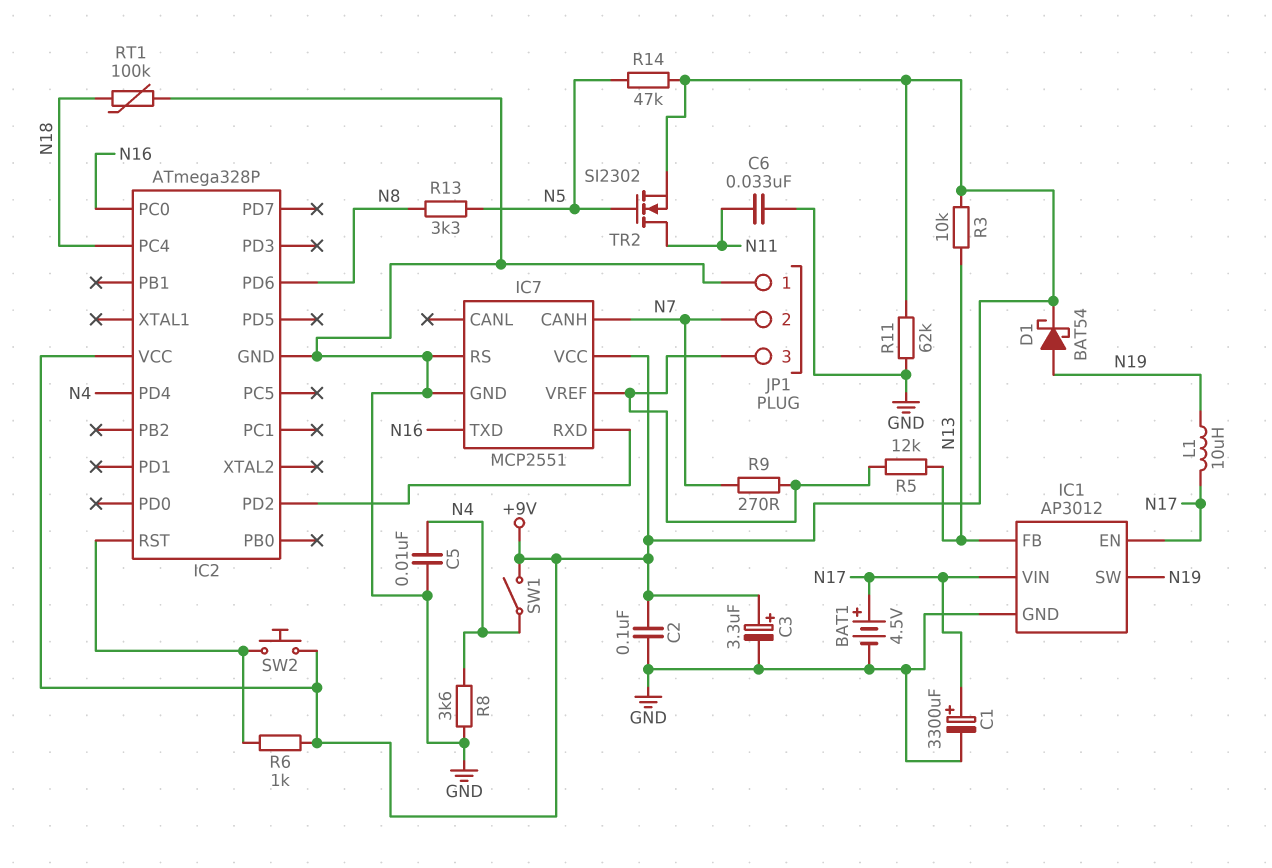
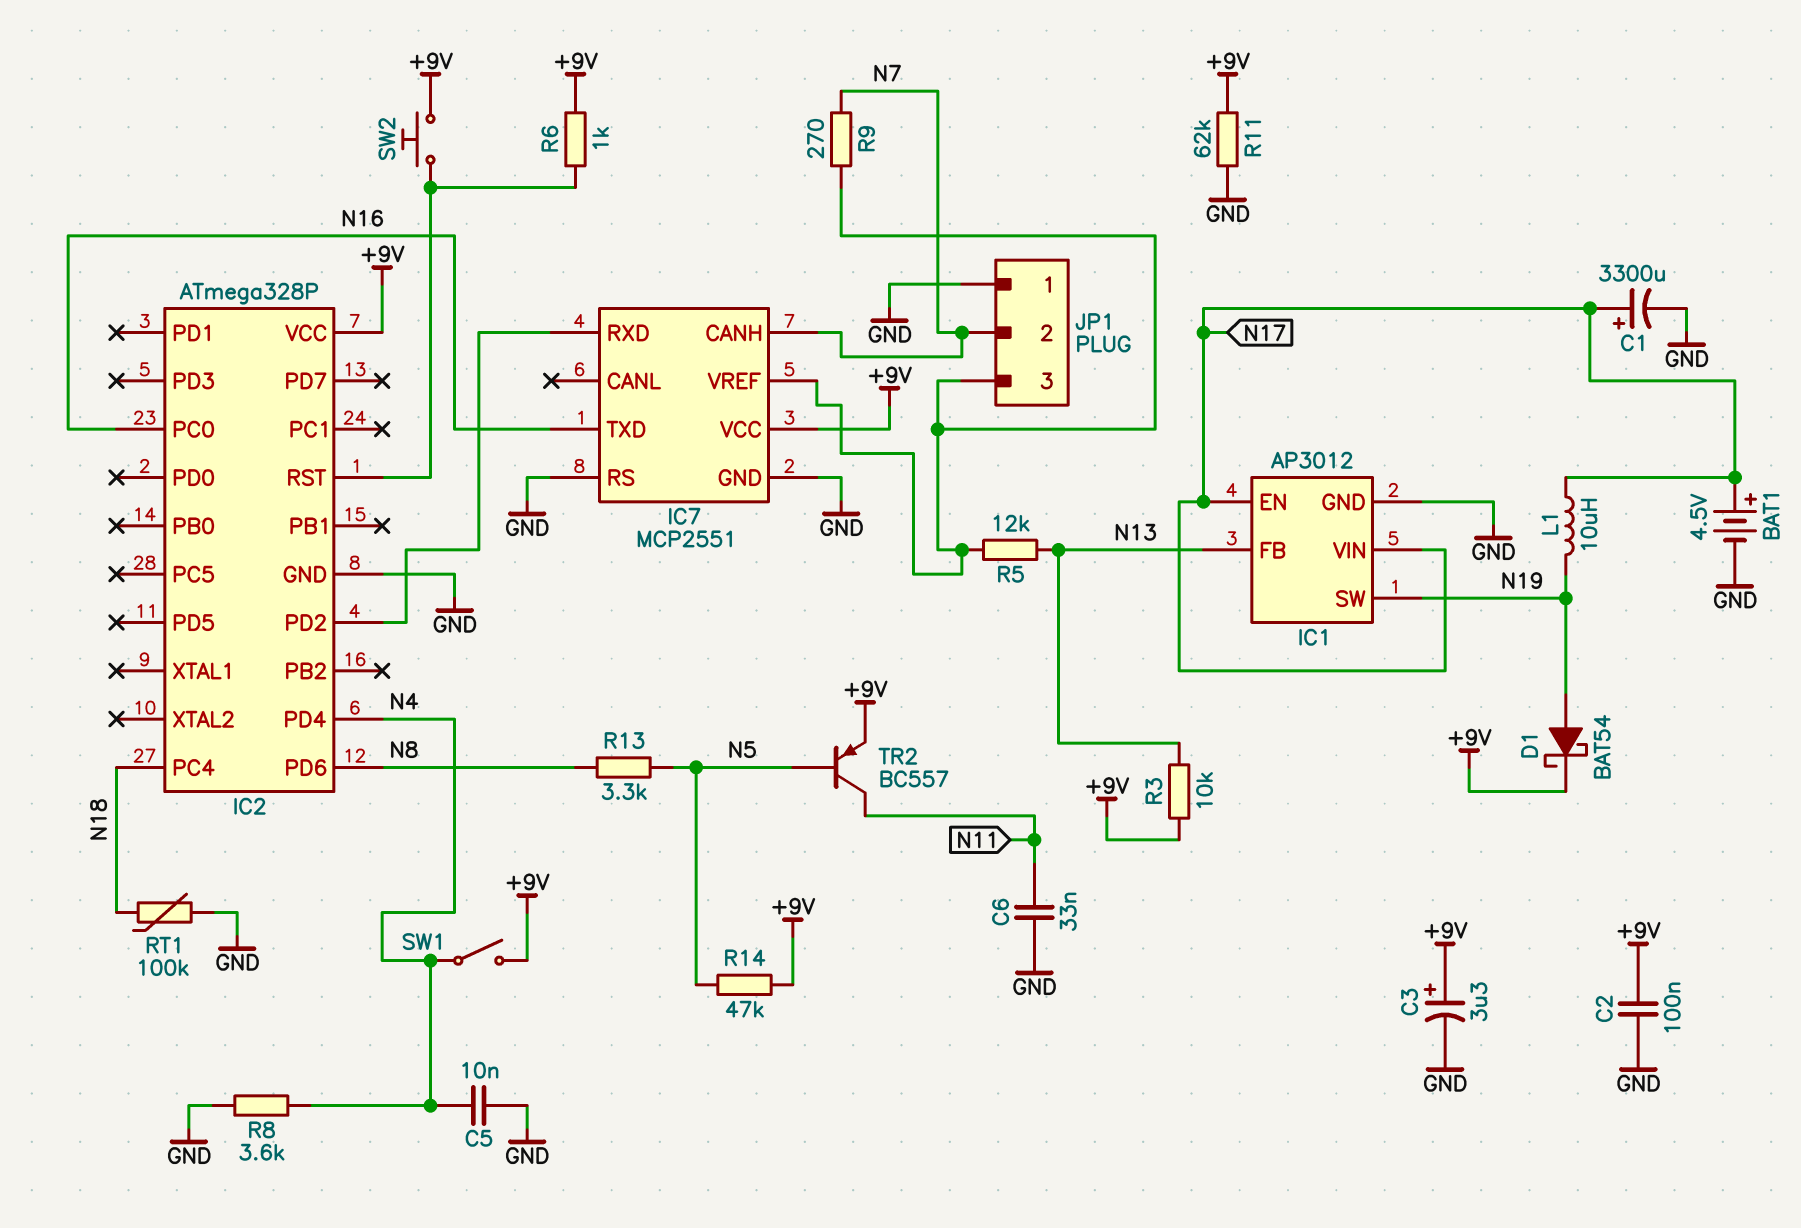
TR2: NMOS SI2302 (G N5, D N11, S +9V) -> PNP BC557 (B N5, C N11, E +9V)

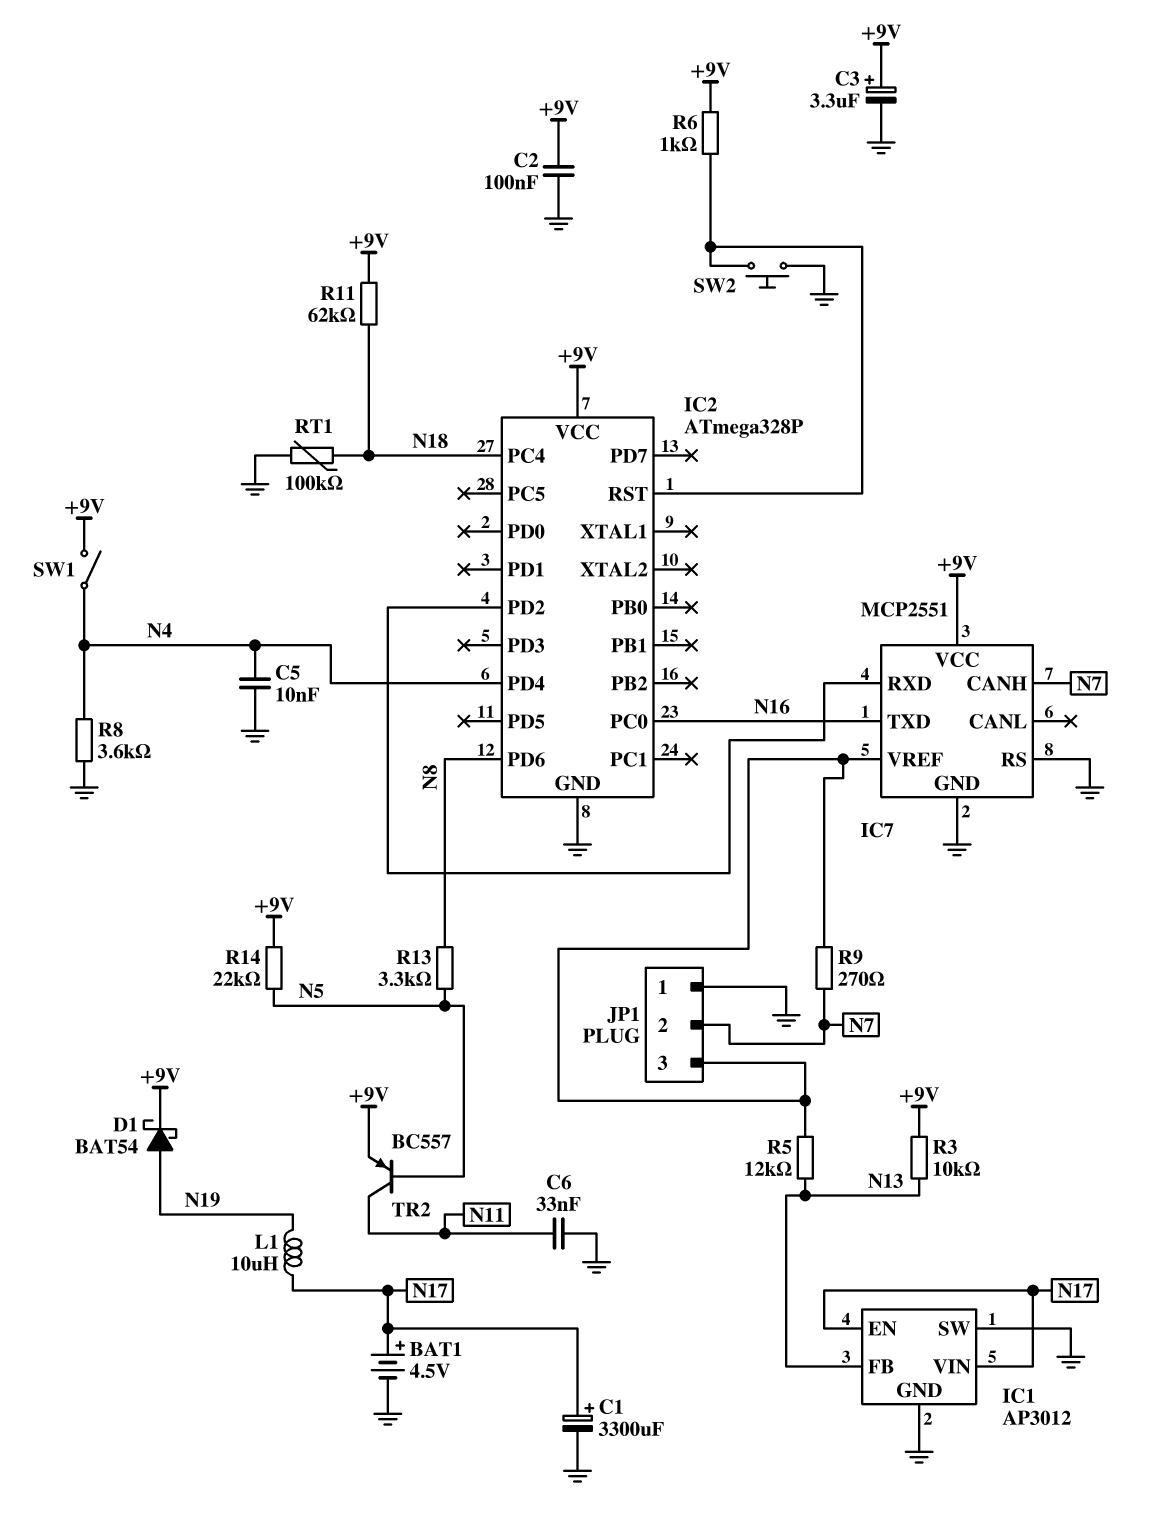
IC1 pin SW: N19 -> GND
R11: 62k (+9V, GND) -> 62k (+9V, N18)
R14: 47k (+9V, N5) -> 22k (+9V, N5)
SW2: button (+9V, IC2/RST) -> button (GND, IC2/RST)

